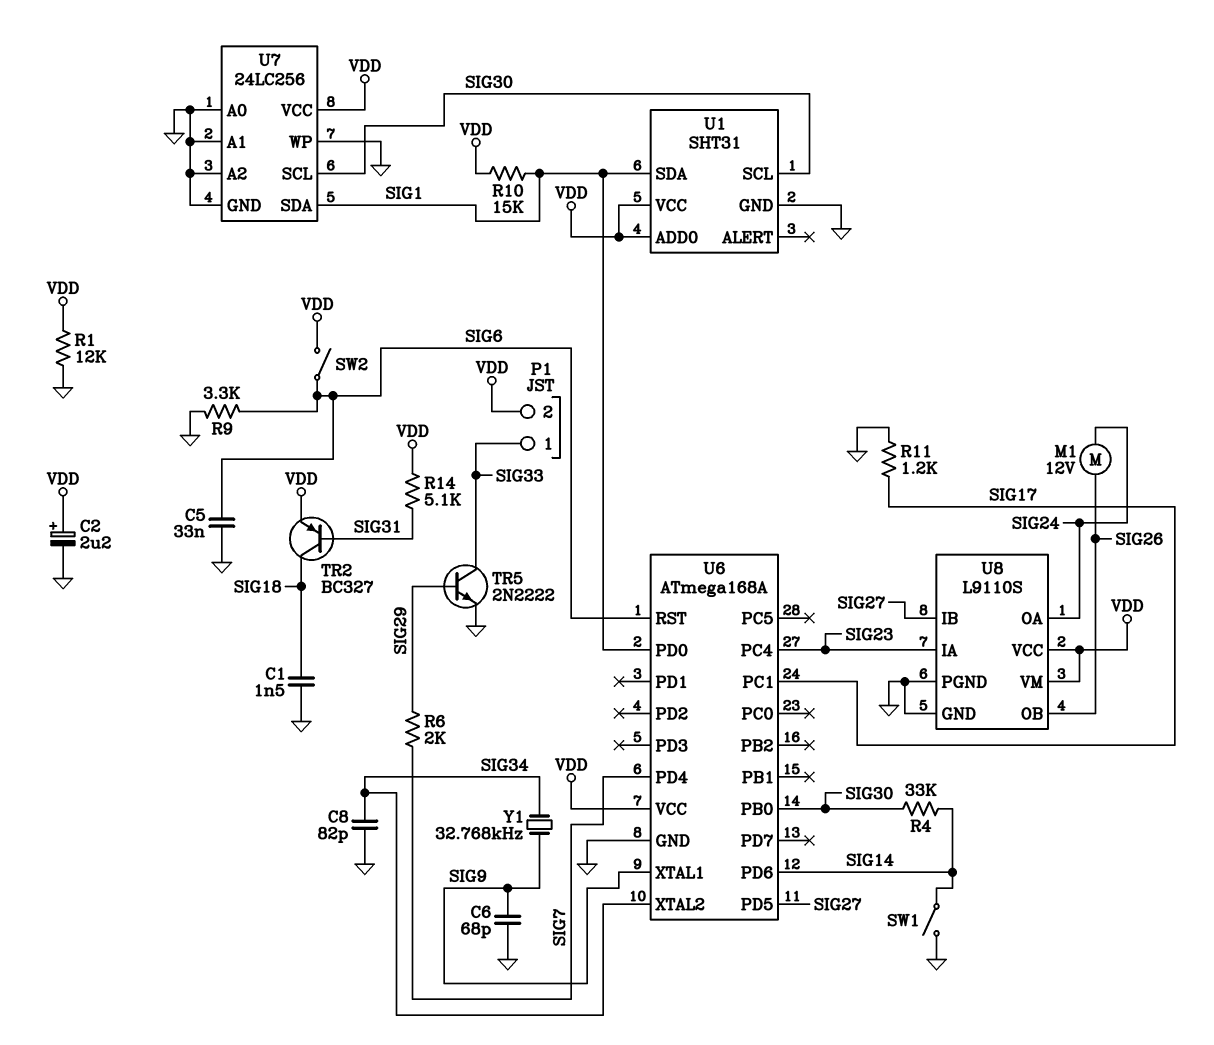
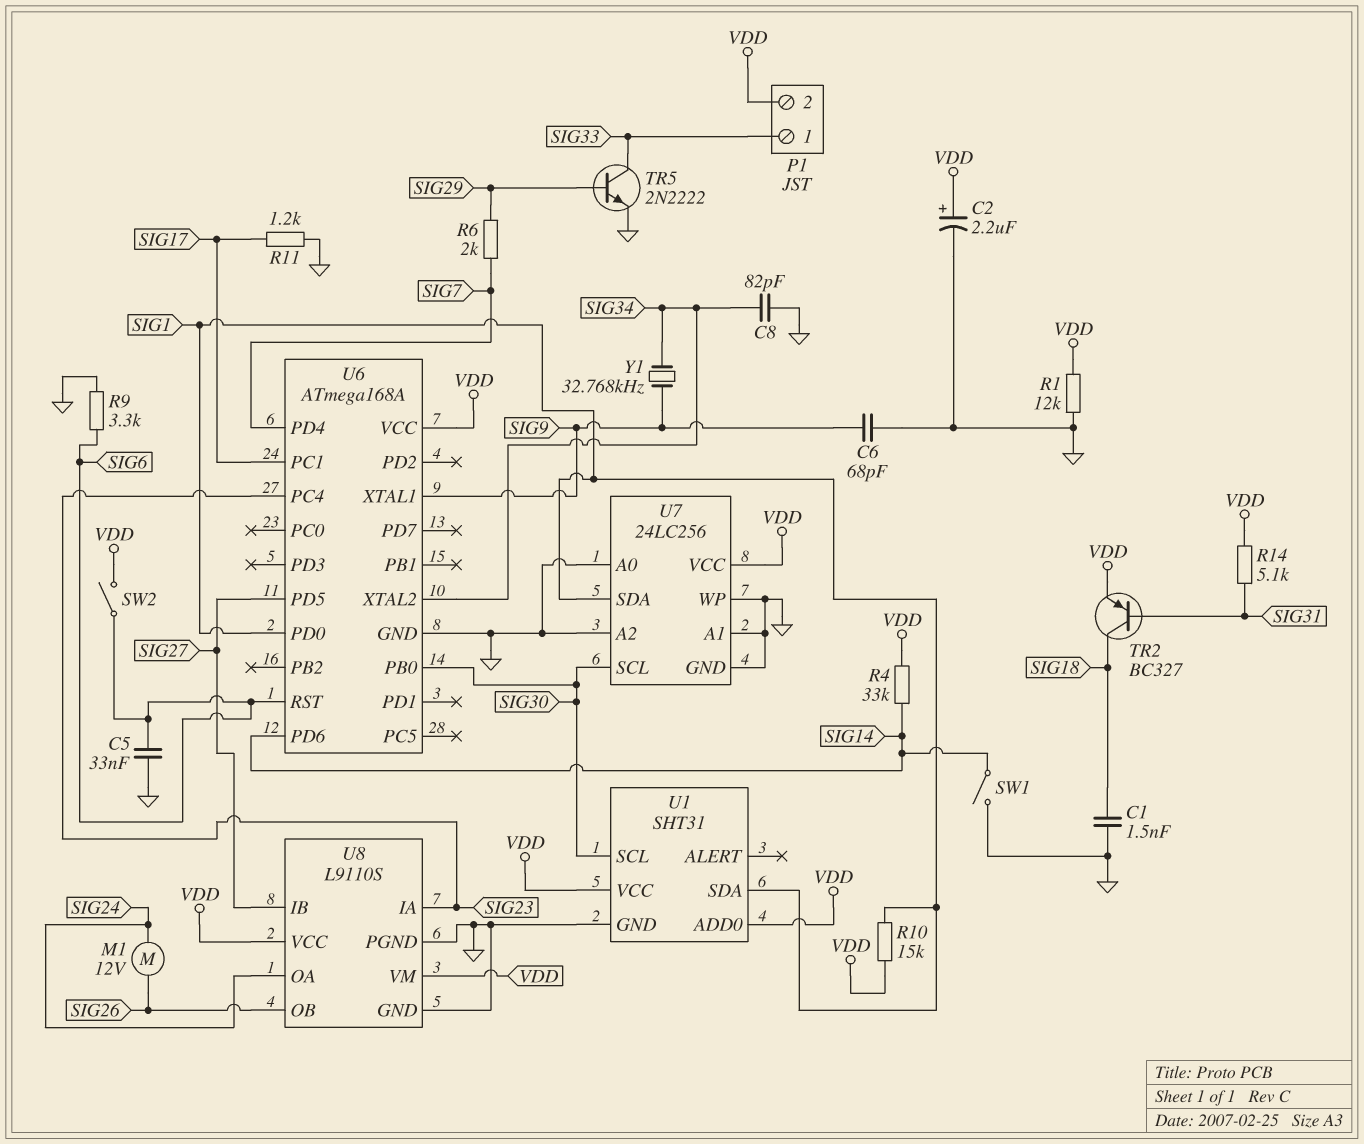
R4: 33k (SIG14, SIG30) -> 33k (SIG14, VDD)

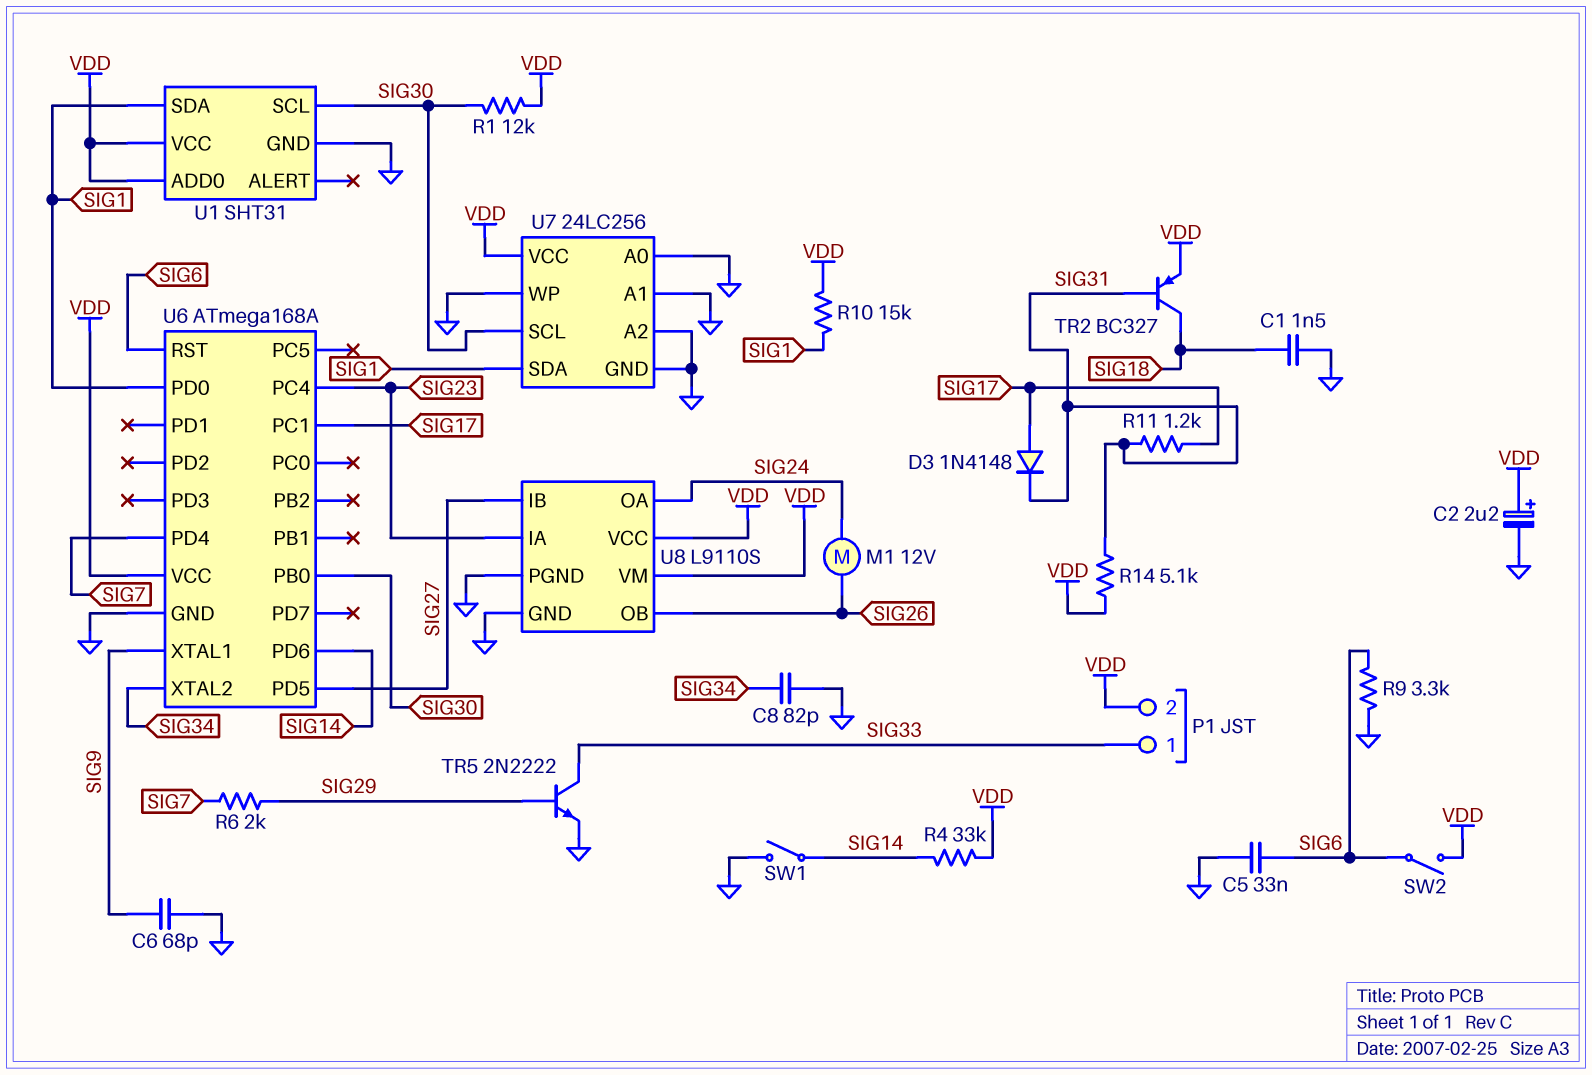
D3: none -> diode 1N4148 (A SIG17, K SIG31)
R1: 12k (GND, VDD) -> 12k (SIG30, VDD)
R11: 1.2k (GND, SIG17) -> 1.2k (SIG17, SIG31)
Y1: 32.768kHz (SIG9, SIG34) -> none

